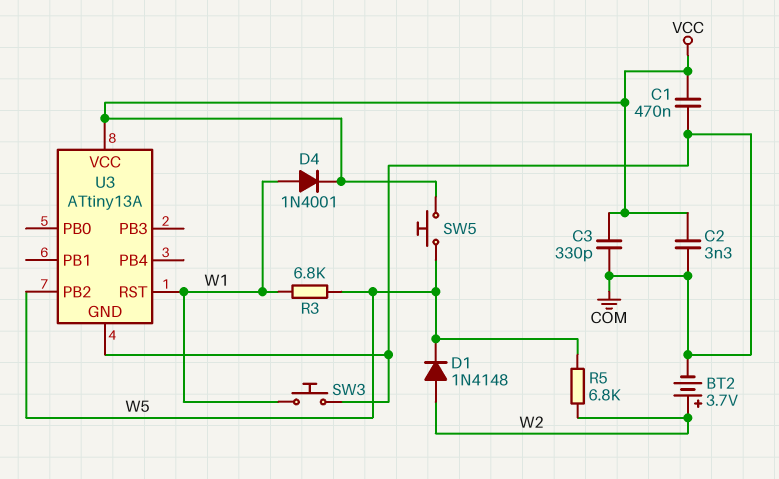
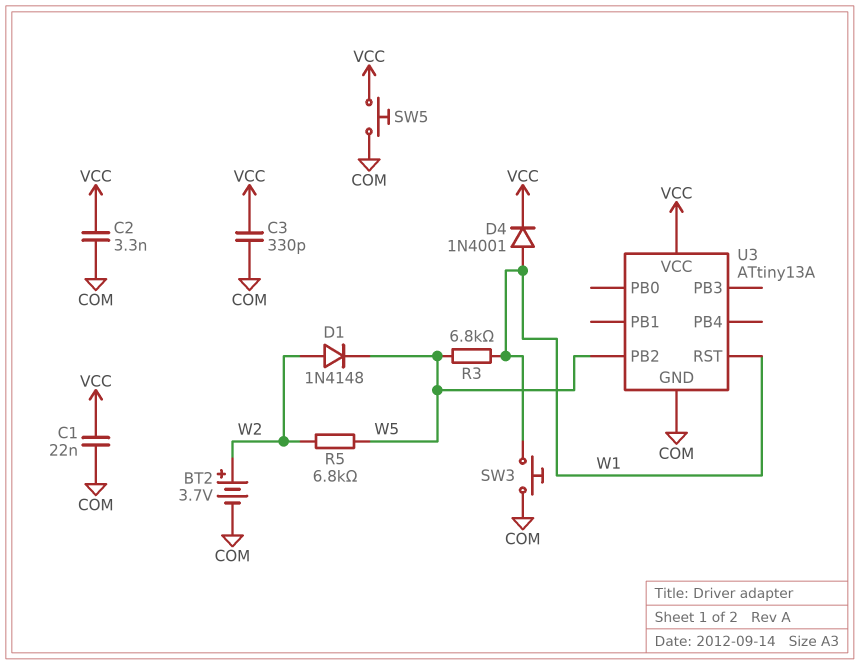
C1: 470nF (COM, VCC) -> 22nF (COM, VCC)
SW5: button (VCC, W5) -> button (COM, VCC)

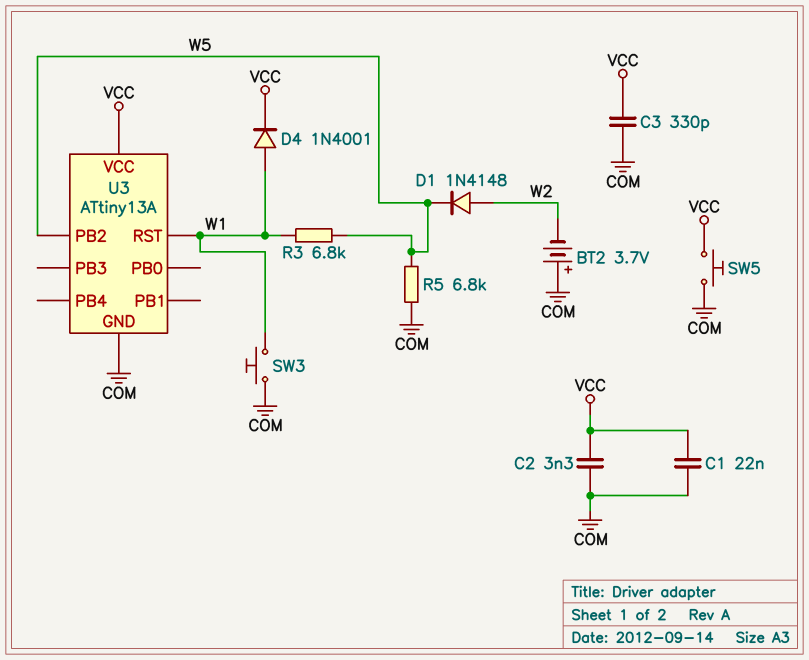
BT2: 3.7V (plus W2, minus COM) -> 3.7V (plus COM, minus W2)
R5: 6.8k (W2, W5) -> 6.8k (COM, W5)

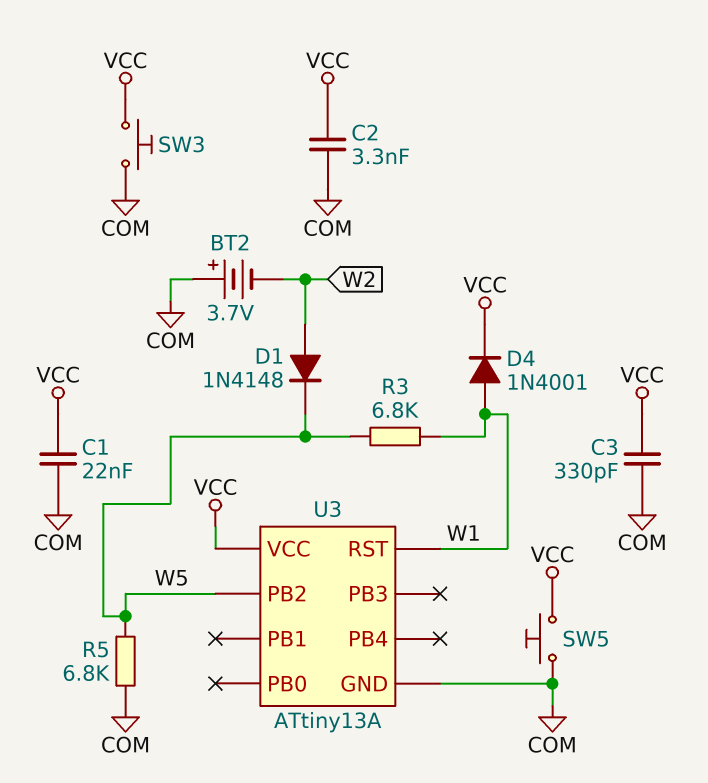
SW3: button (COM, W1) -> button (COM, VCC)

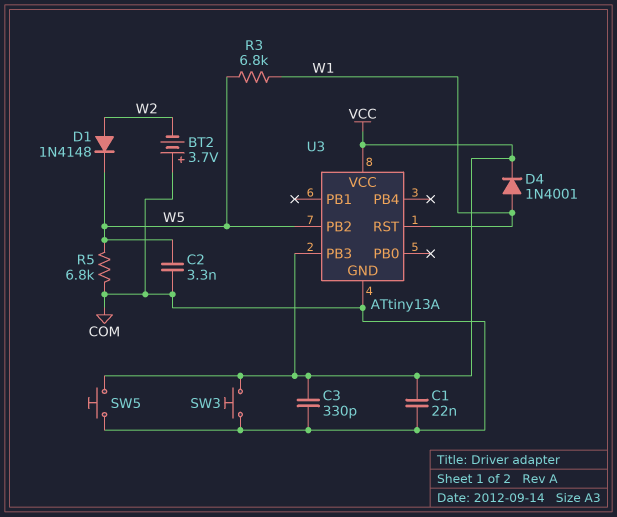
C2: 3.3nF (COM, VCC) -> 3.3nF (COM, W5)
U3 pin PB3: none -> VCC

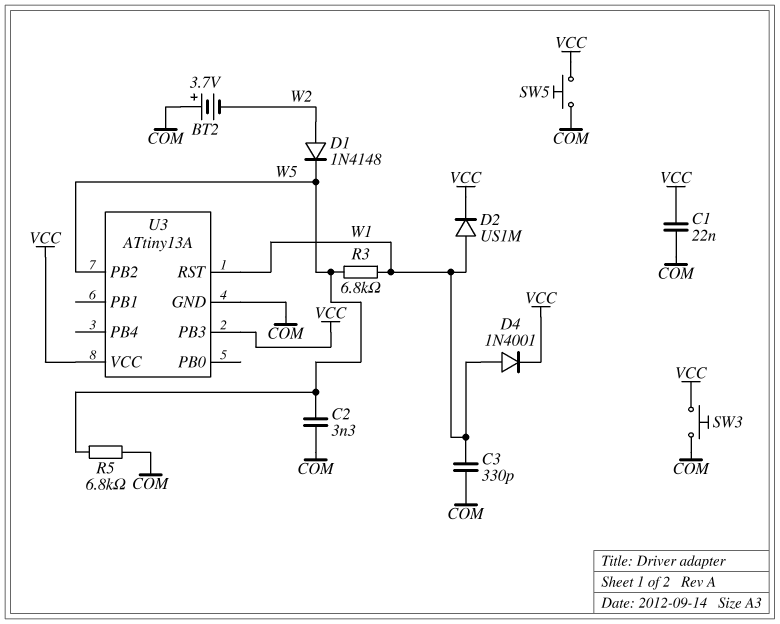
C3: 330pF (COM, VCC) -> 330pF (COM, W1)
D2: none -> diode US1M (A W1, K VCC)

